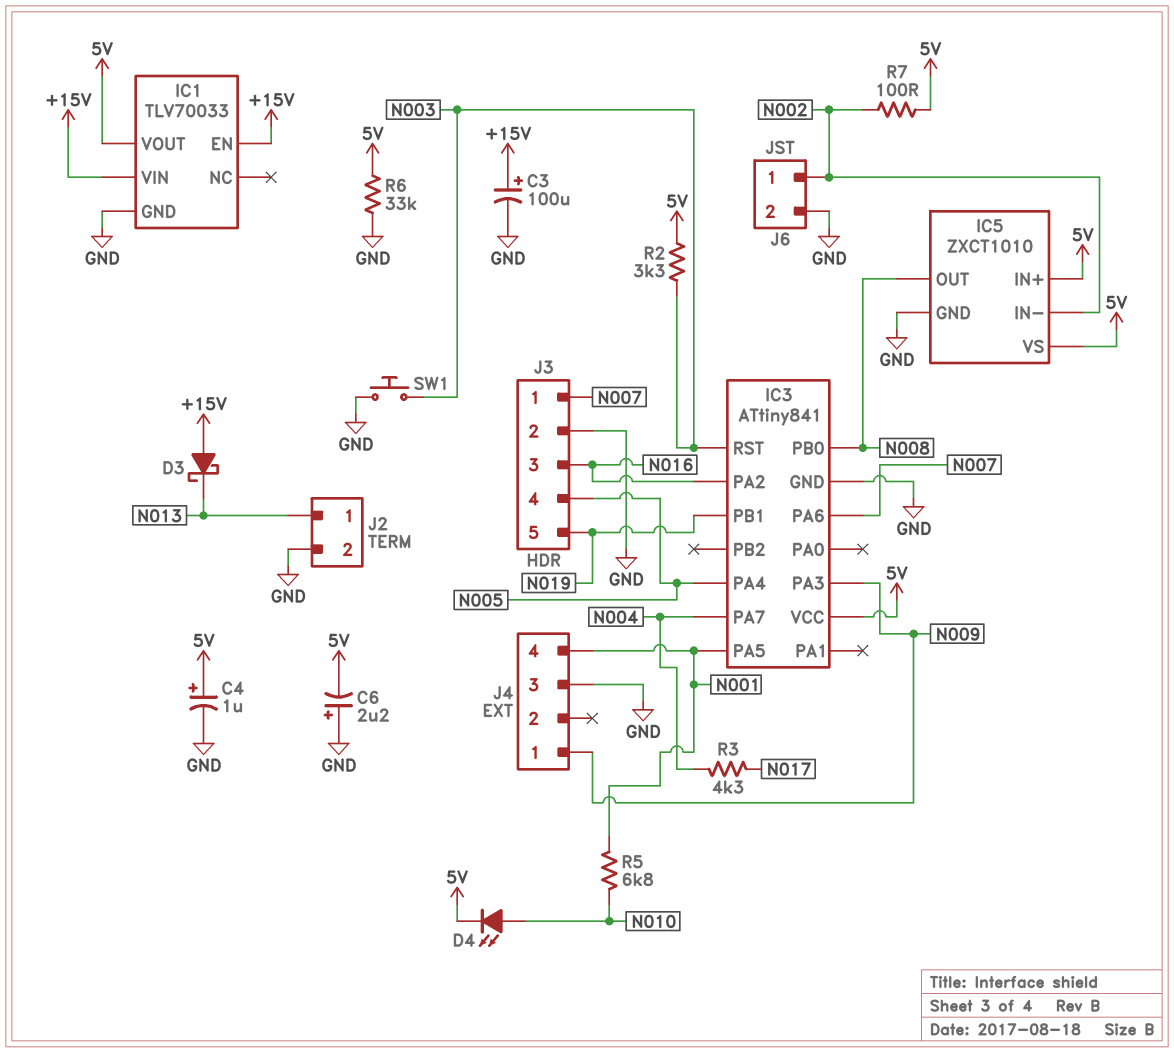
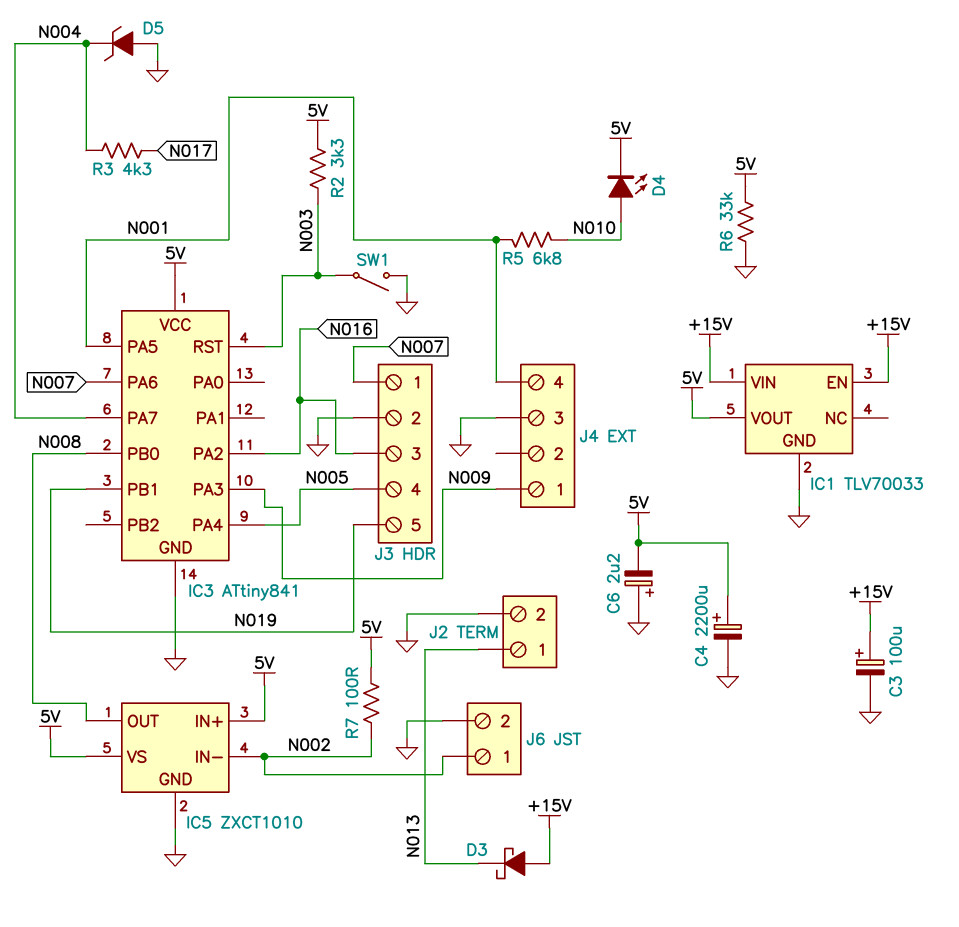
C4: 1uF (plus 5V, minus GND) -> 2200uF (plus 5V, minus GND)
D5: none -> zener (A GND, K N004)
SW1: button (GND, N003) -> switch (GND, N003)

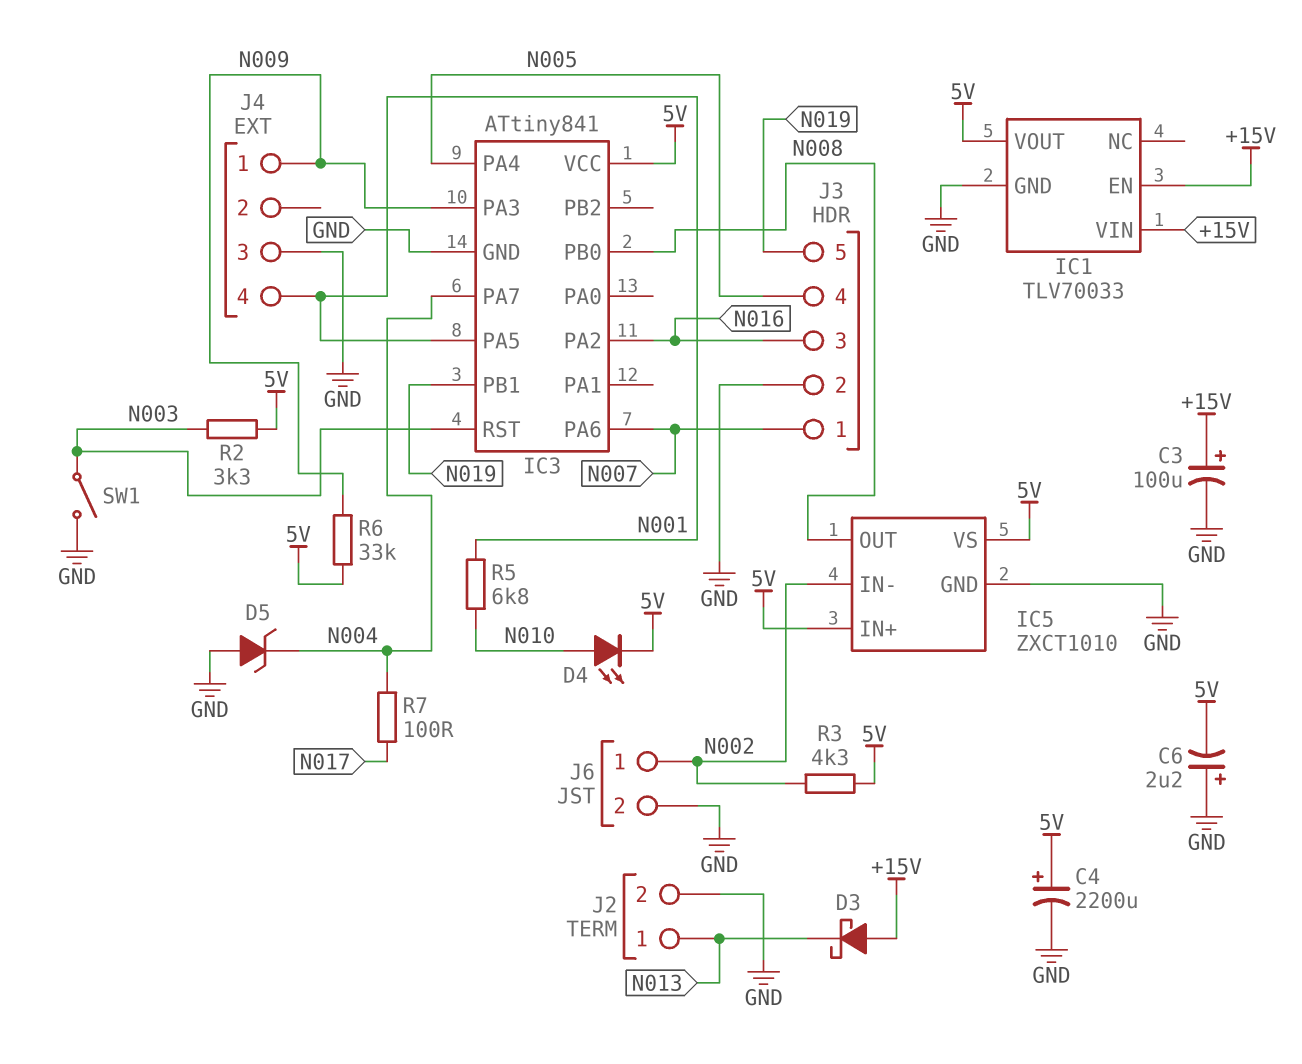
R3: 4.3k (N004, N017) -> 4.3k (5V, N002)
R6: 33k (5V, GND) -> 33k (5V, N009)
R7: 100 (5V, N002) -> 100 (N004, N017)

